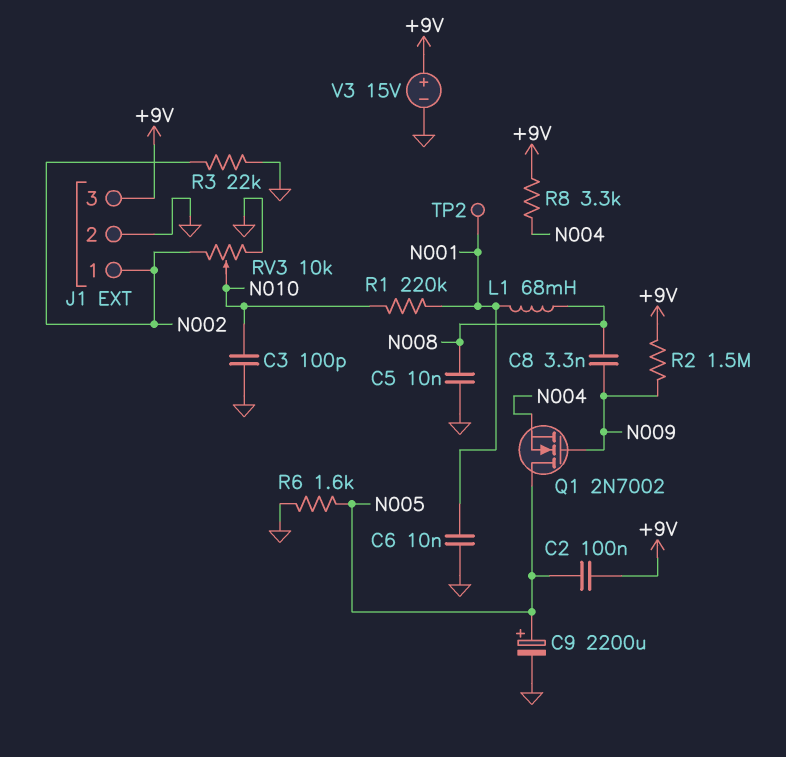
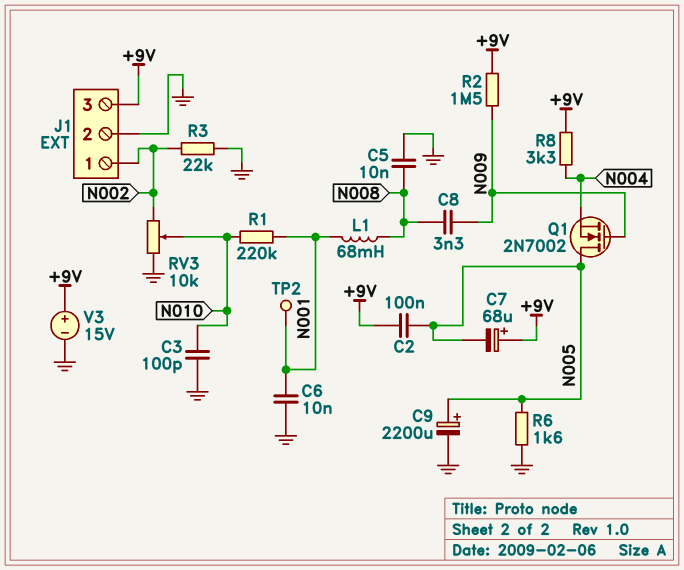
C7: none -> 68uF (plus +9V, minus N005)

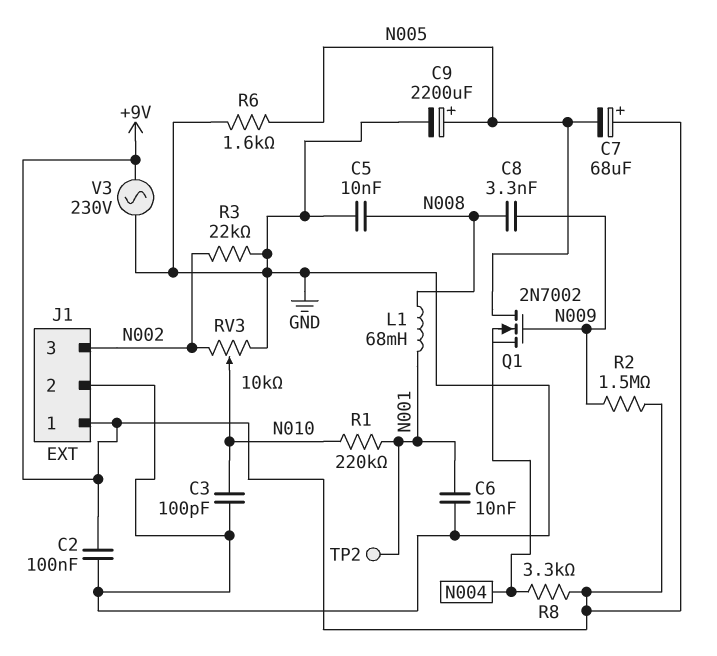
C2: 100nF (+9V, N005) -> 100nF (+9V, GND)
J1 pin 1: N002 -> +9V
J1 pin 3: +9V -> N002
V3: 15V (plus +9V, minus GND) -> AC 230V (+9V, GND)

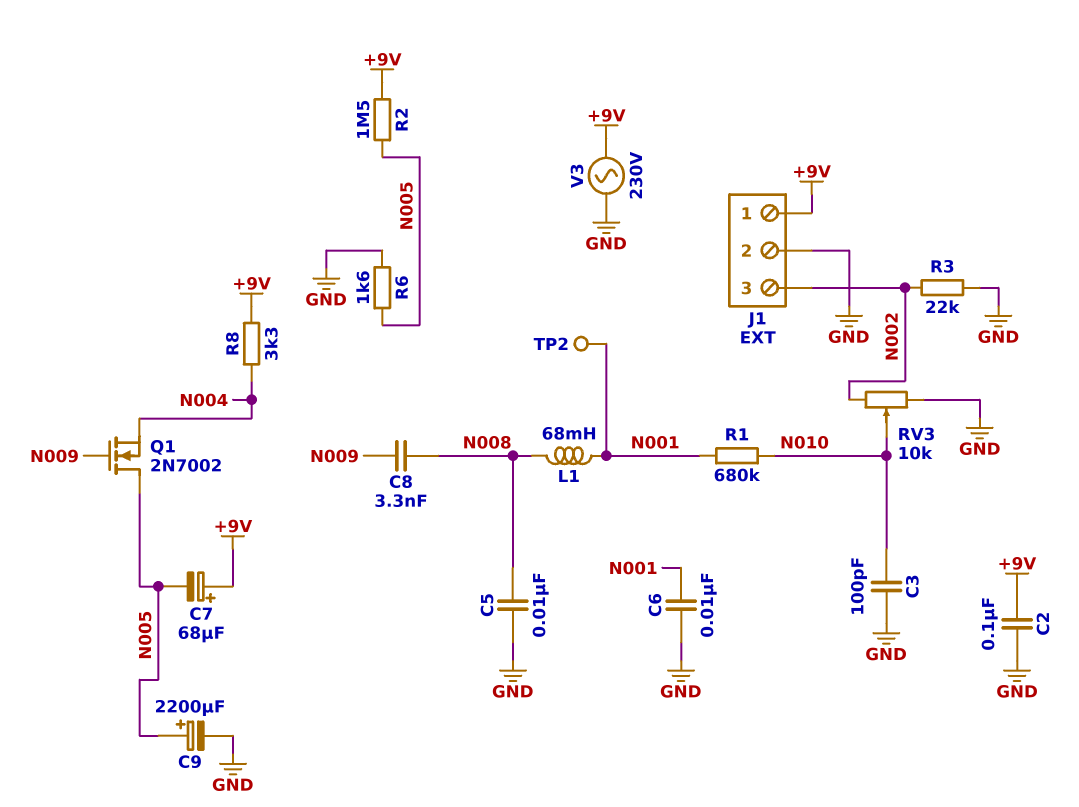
R1: 220k (N001, N010) -> 680k (N001, N010)
R2: 1.5M (+9V, N009) -> 1.5M (+9V, N005)

